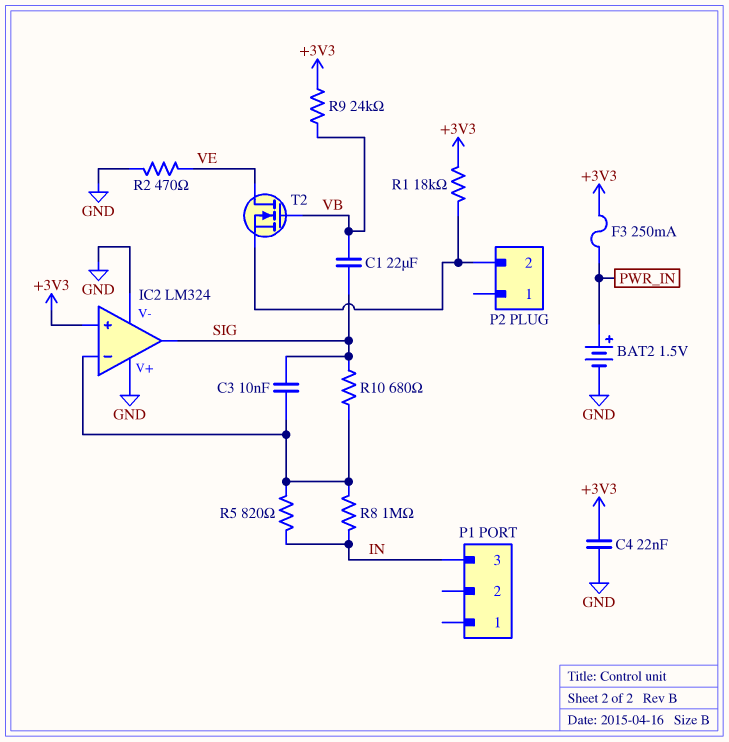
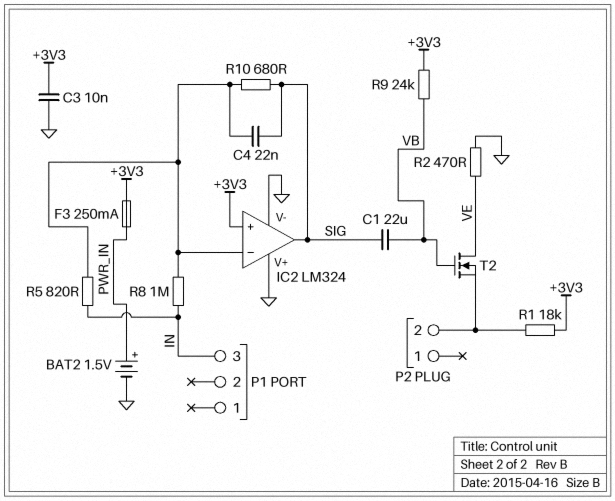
C3: 10nF (IC2/in-, SIG) -> 10nF (+3V3, GND)
C4: 22nF (+3V3, GND) -> 22nF (IC2/in-, SIG)

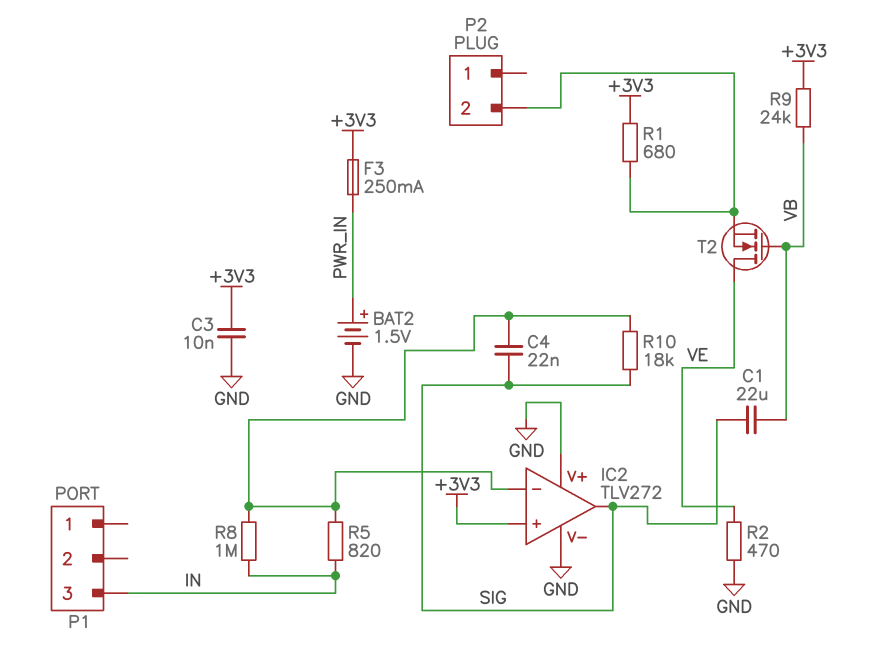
IC2: LM324 -> TLV272
R1: 18k (+3V3, P2/2) -> 680 (+3V3, P2/2)
R10: 680 (IC2/in-, SIG) -> 18k (IC2/in-, SIG)

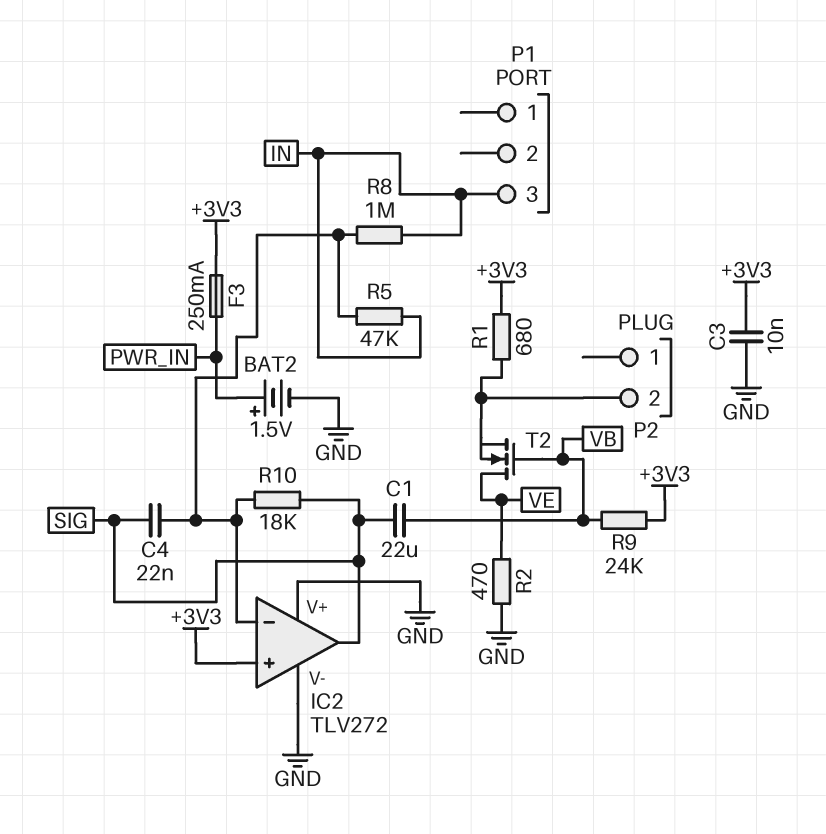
R5: 820 (IC2/in-, IN) -> 47k (IC2/in-, IN)

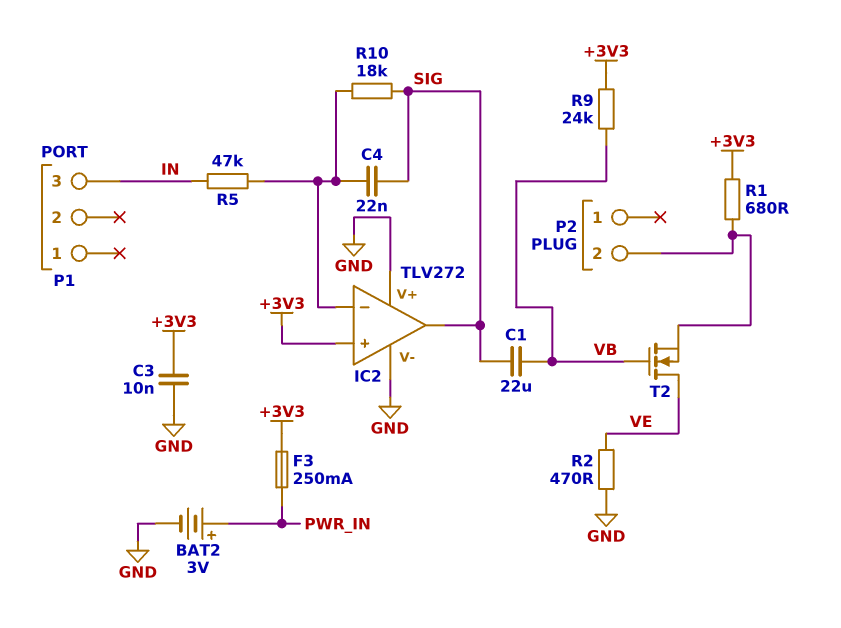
BAT2: 1.5V (plus PWR_IN, minus GND) -> 3V (plus PWR_IN, minus GND)
R8: 1M (IC2/in-, IN) -> none

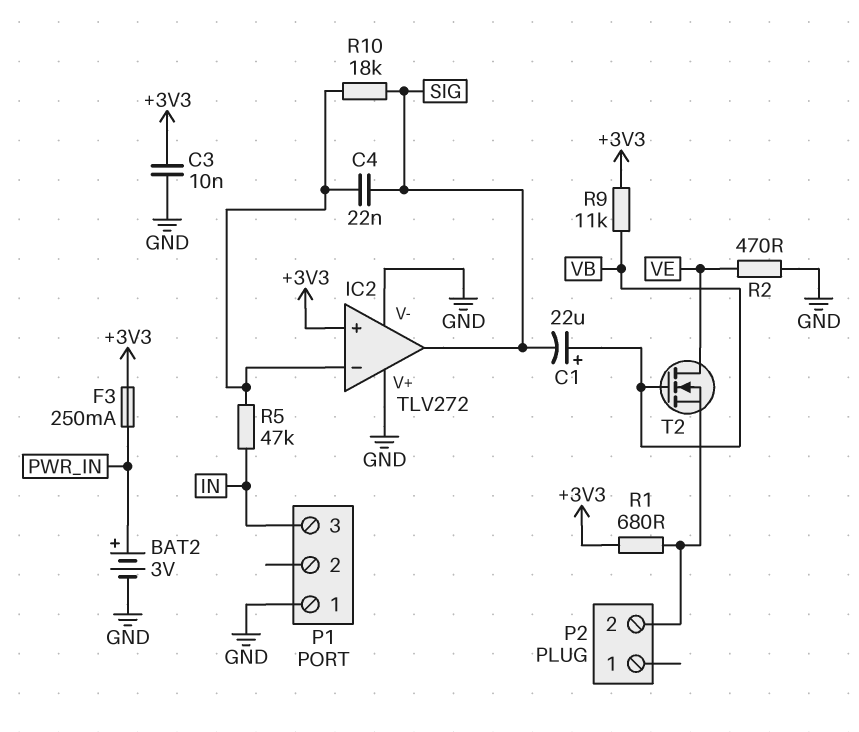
C1: 22uF (SIG, VB) -> 22uF (plus VB, minus SIG)
P1 pin 1: none -> GND
R9: 24k (+3V3, VB) -> 11k (+3V3, VB)

